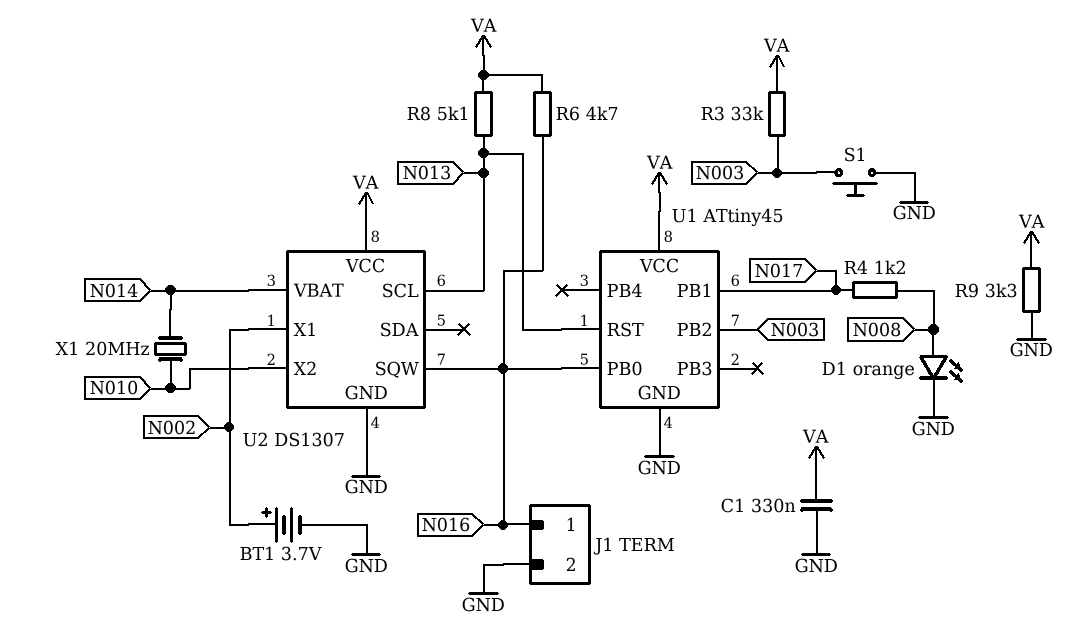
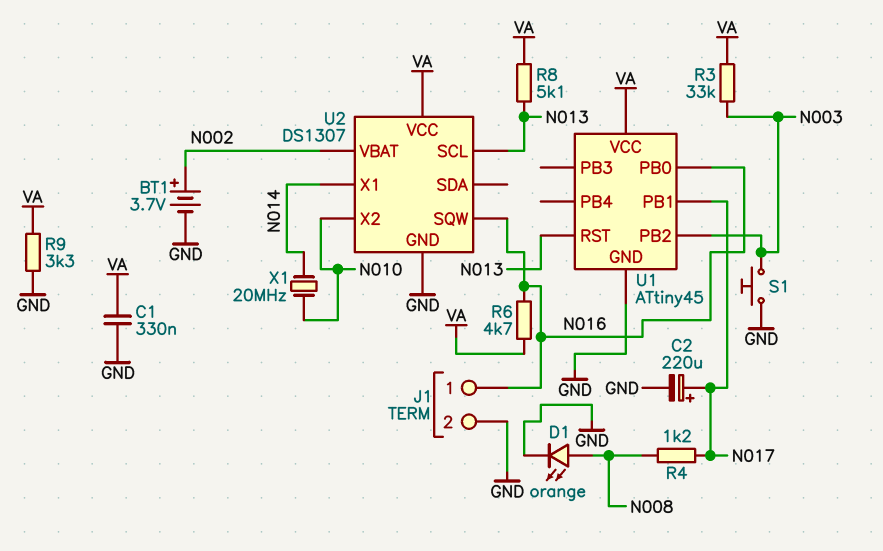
C2: none -> 220uF (plus N017, minus GND)
U2 pin VBAT: N014 -> N002
U2 pin X1: N002 -> N014

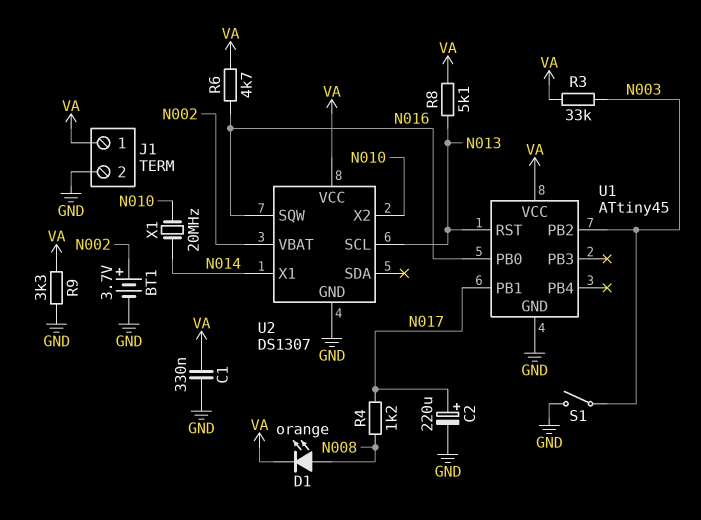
D1: LED orange (A N008, K GND) -> LED orange (A N008, K VA)
J1 pin 1: N016 -> VA
S1: button (GND, N003) -> switch (GND, N003)

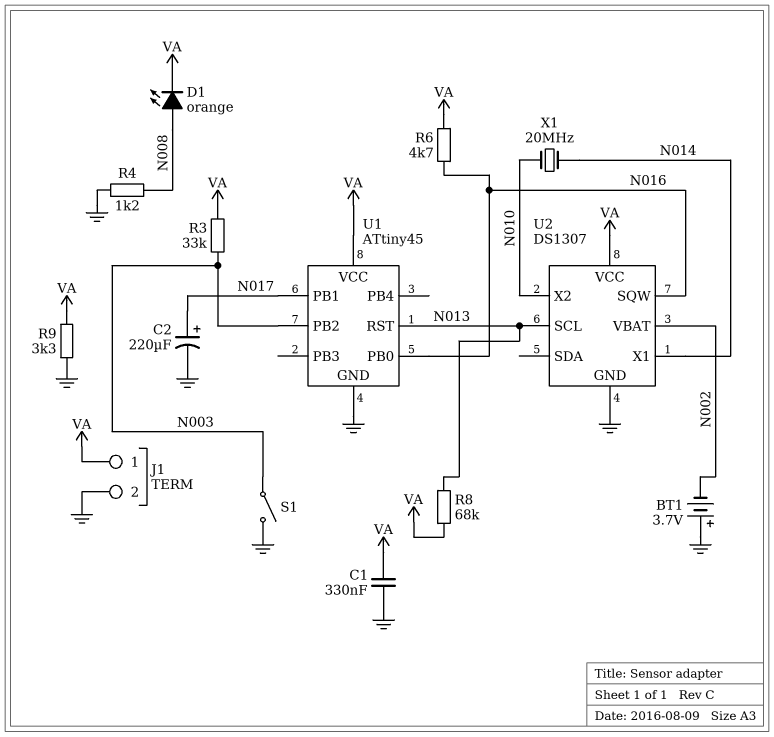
BT1: 3.7V (plus N002, minus GND) -> 3.7V (plus GND, minus N002)
R4: 1.2k (N008, N017) -> 1.2k (GND, N008)
R8: 5.1k (N013, VA) -> 68k (N013, VA)

